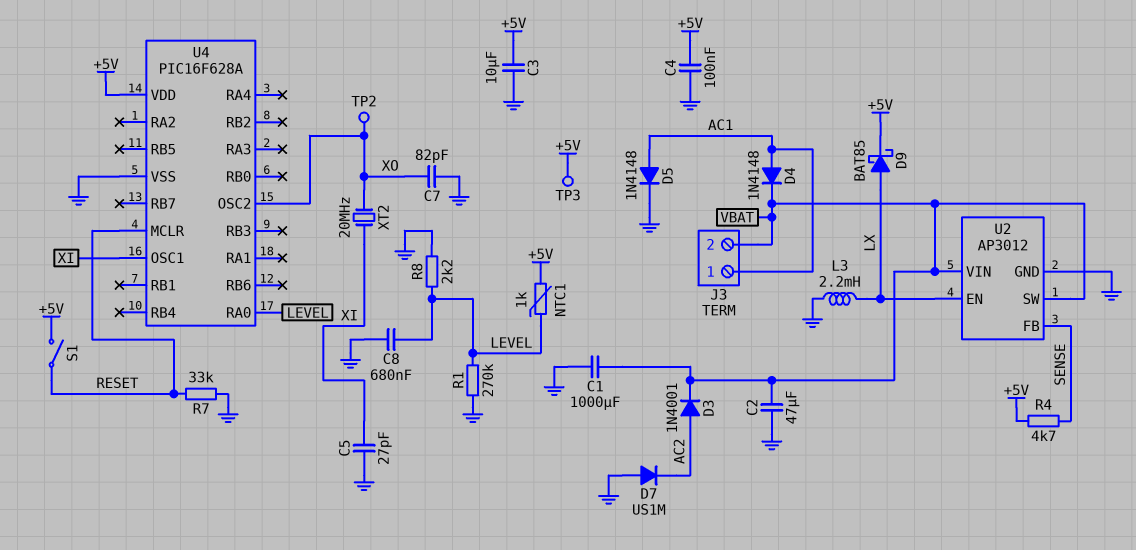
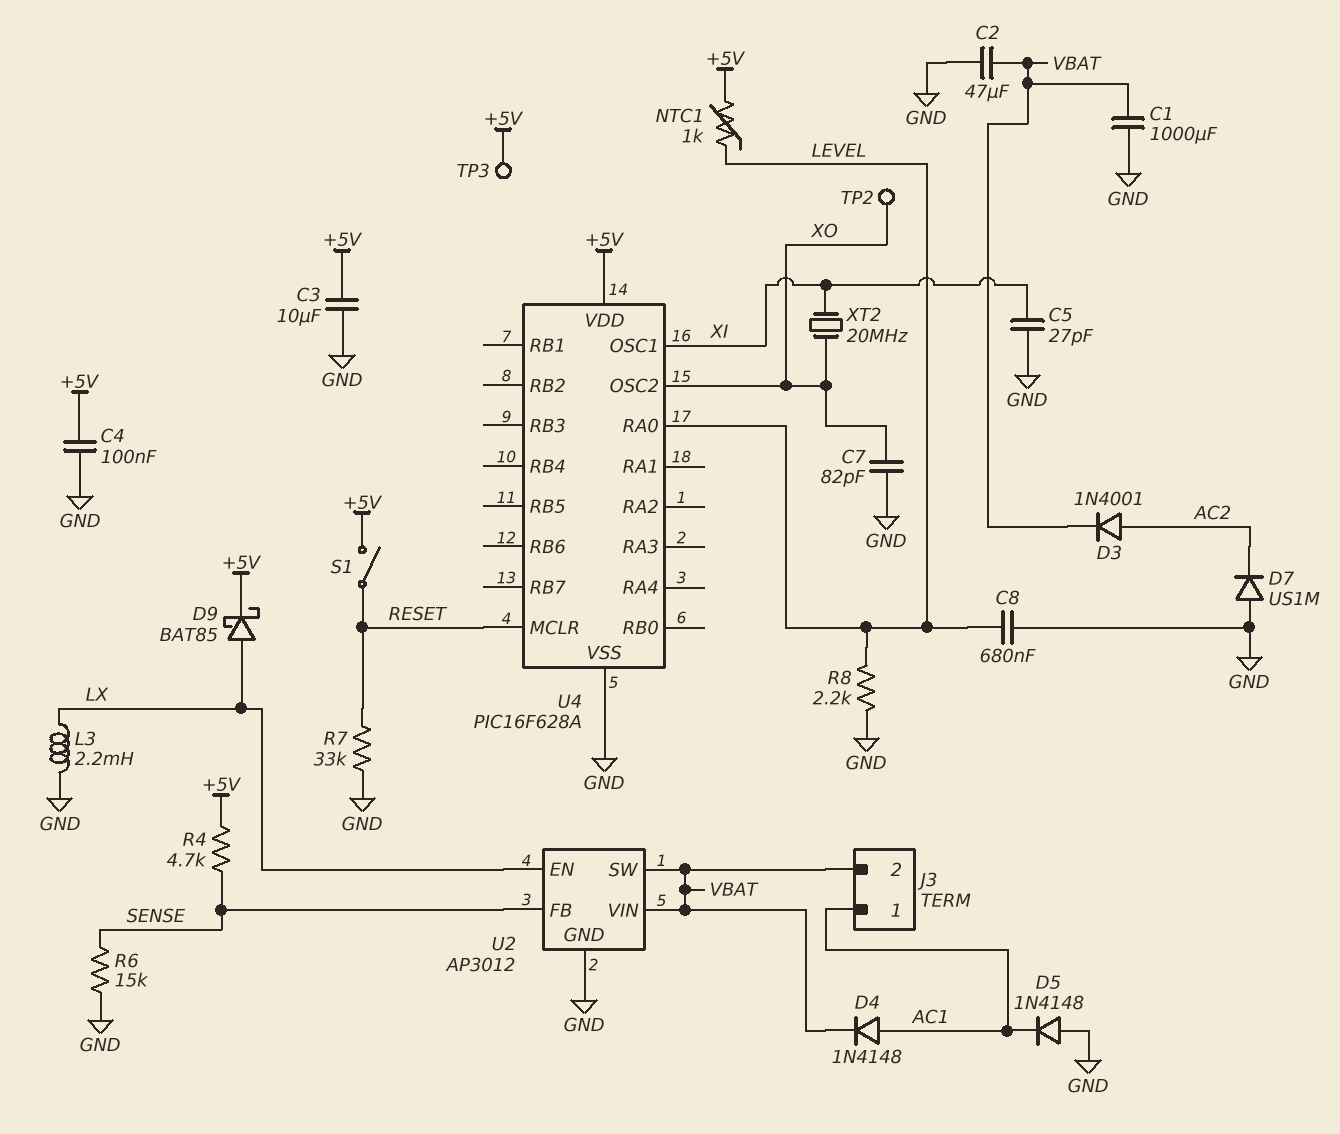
D5: diode 1N4148 (A AC1, K GND) -> diode 1N4148 (A GND, K AC1)
R1: 270k (GND, LEVEL) -> none
R6: none -> 15k (GND, SENSE)

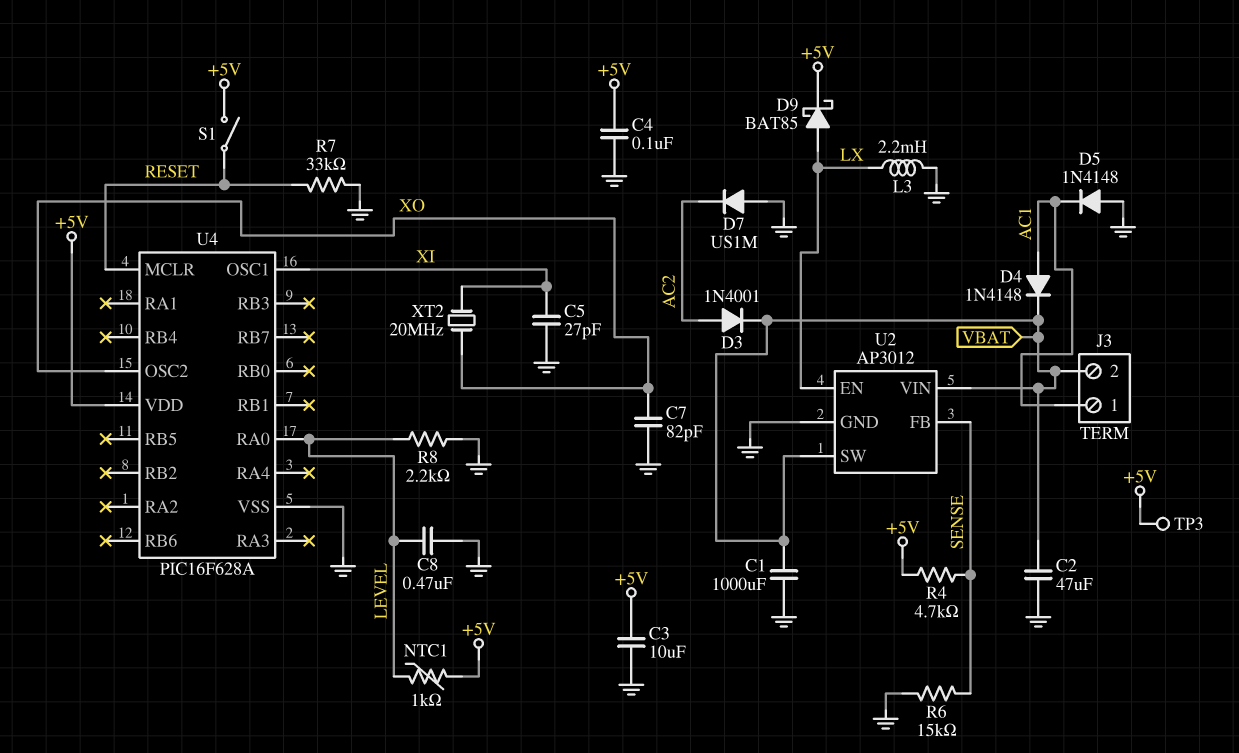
C8: 680nF (GND, LEVEL) -> 470nF (GND, LEVEL)
TP2: test point (XO) -> none

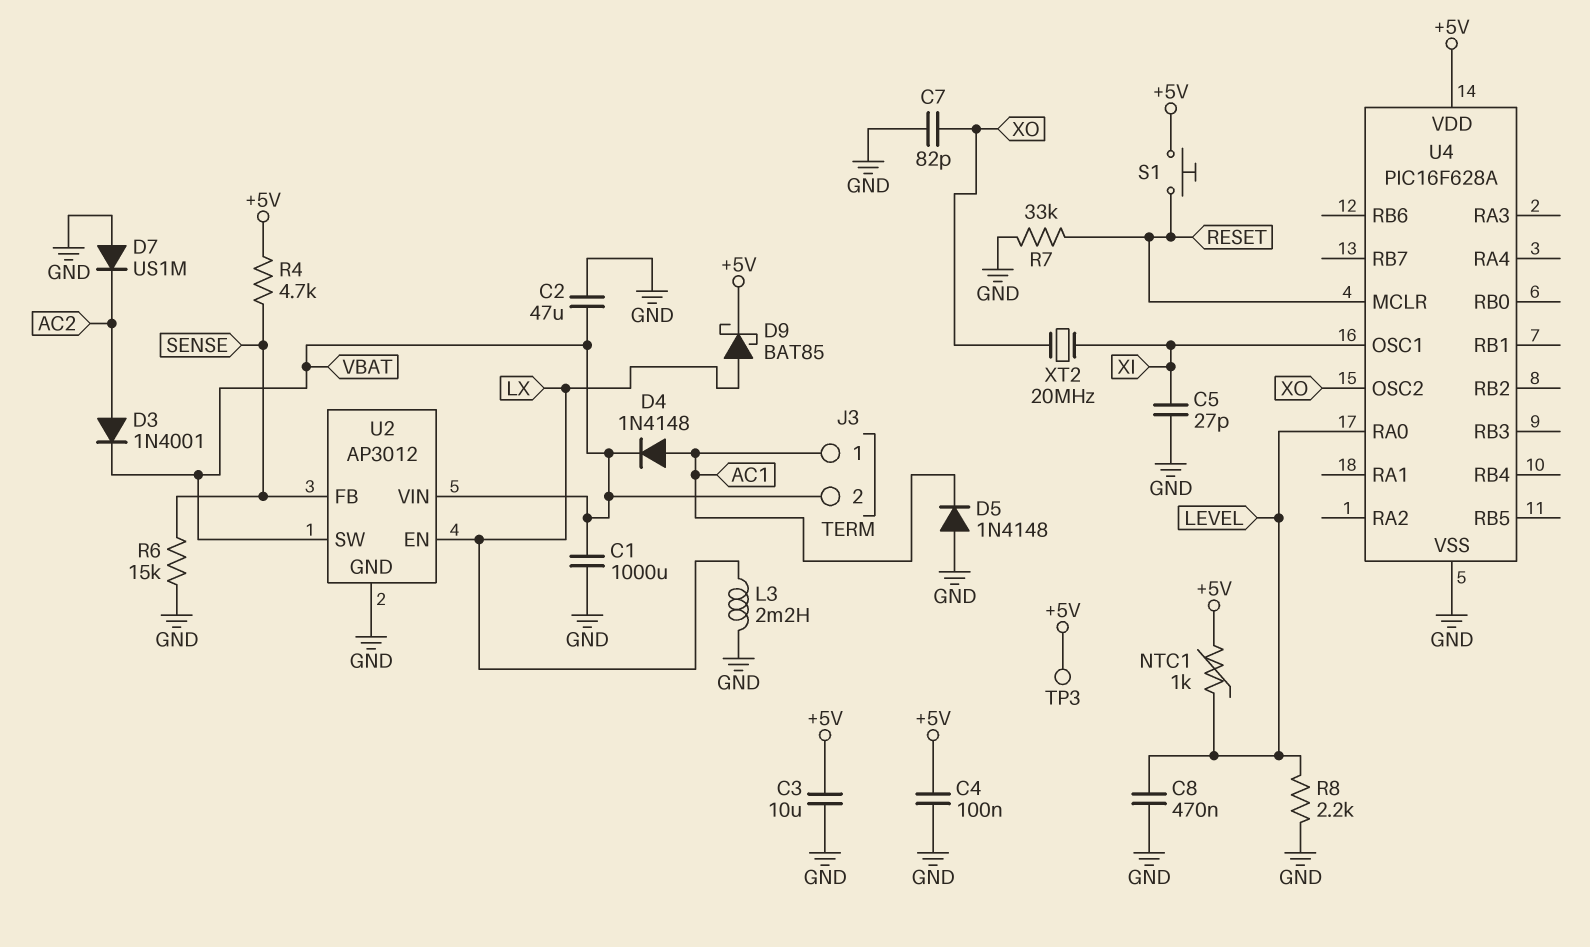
S1: switch (+5V, RESET) -> button (+5V, RESET)

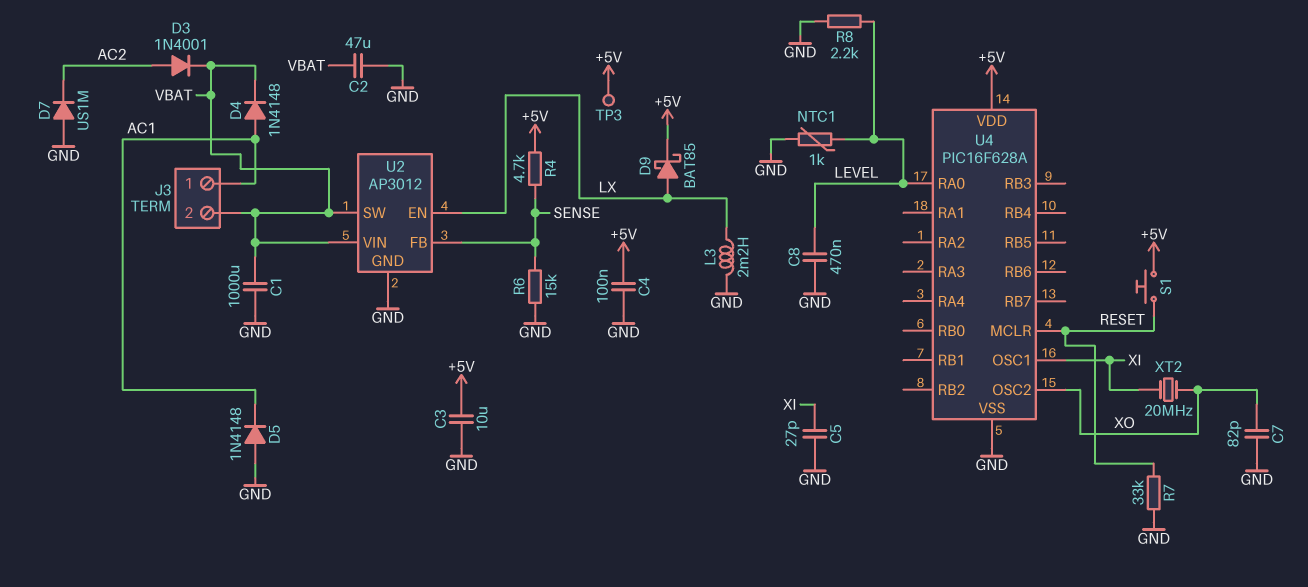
NTC1: 1k (+5V, LEVEL) -> 1k (GND, LEVEL)

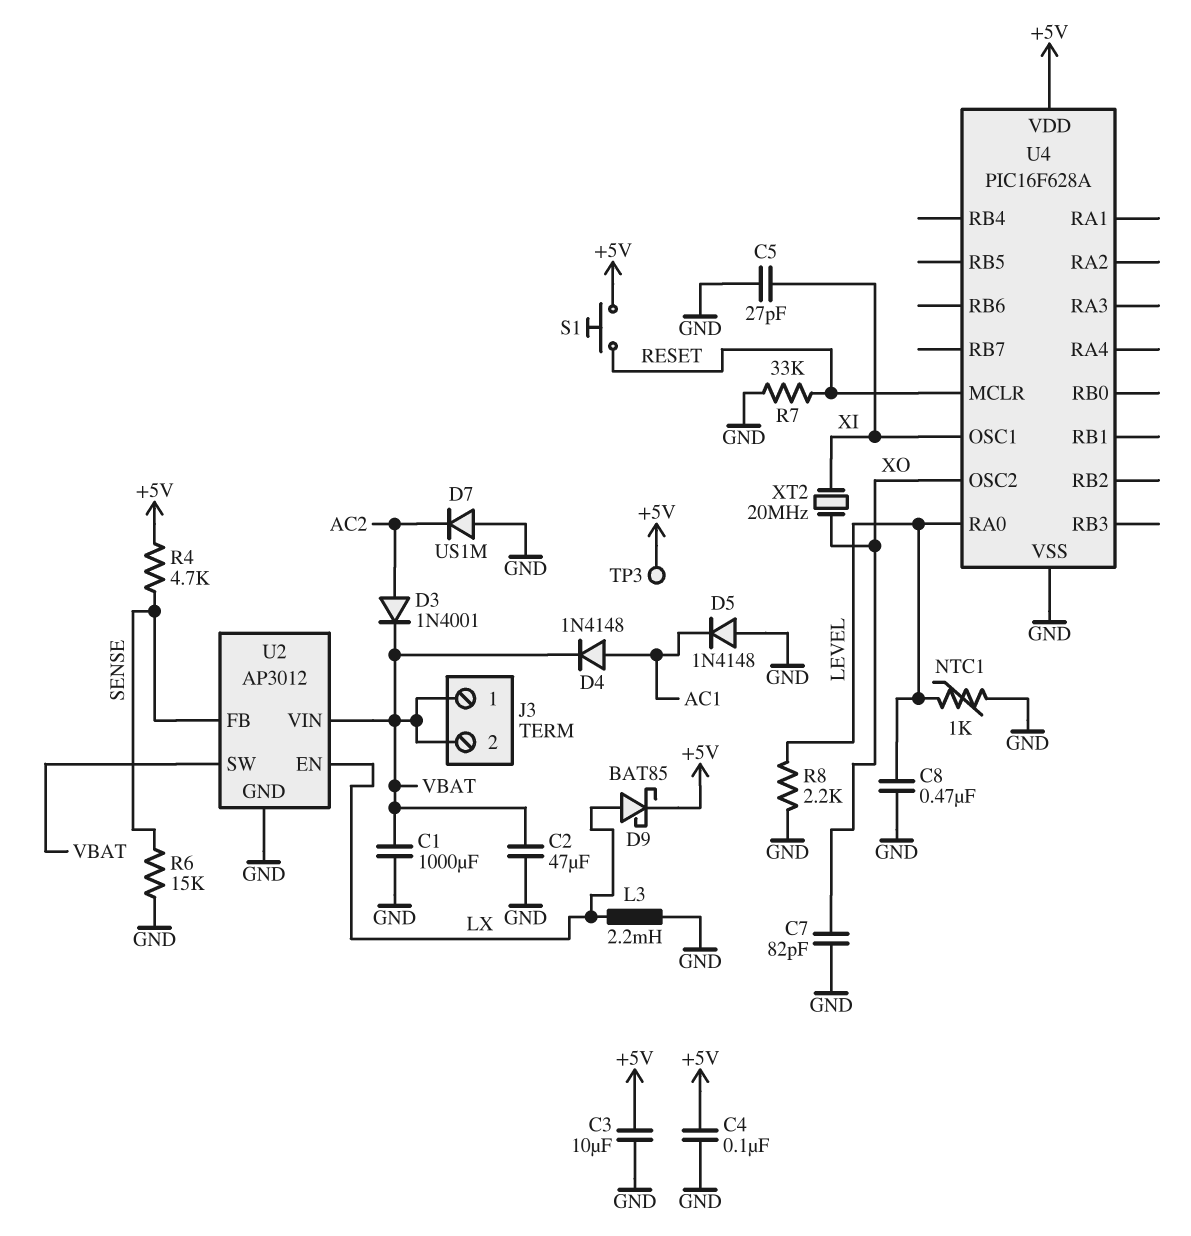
J3 pin 1: AC1 -> VBAT

